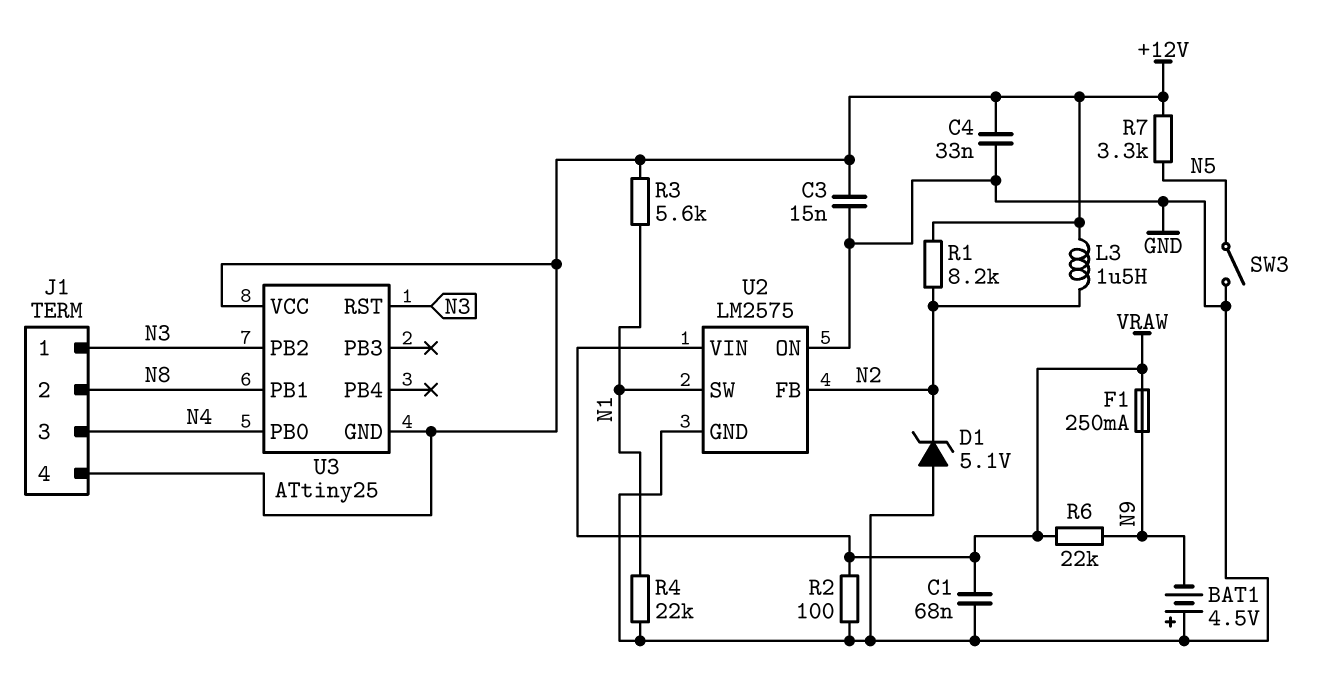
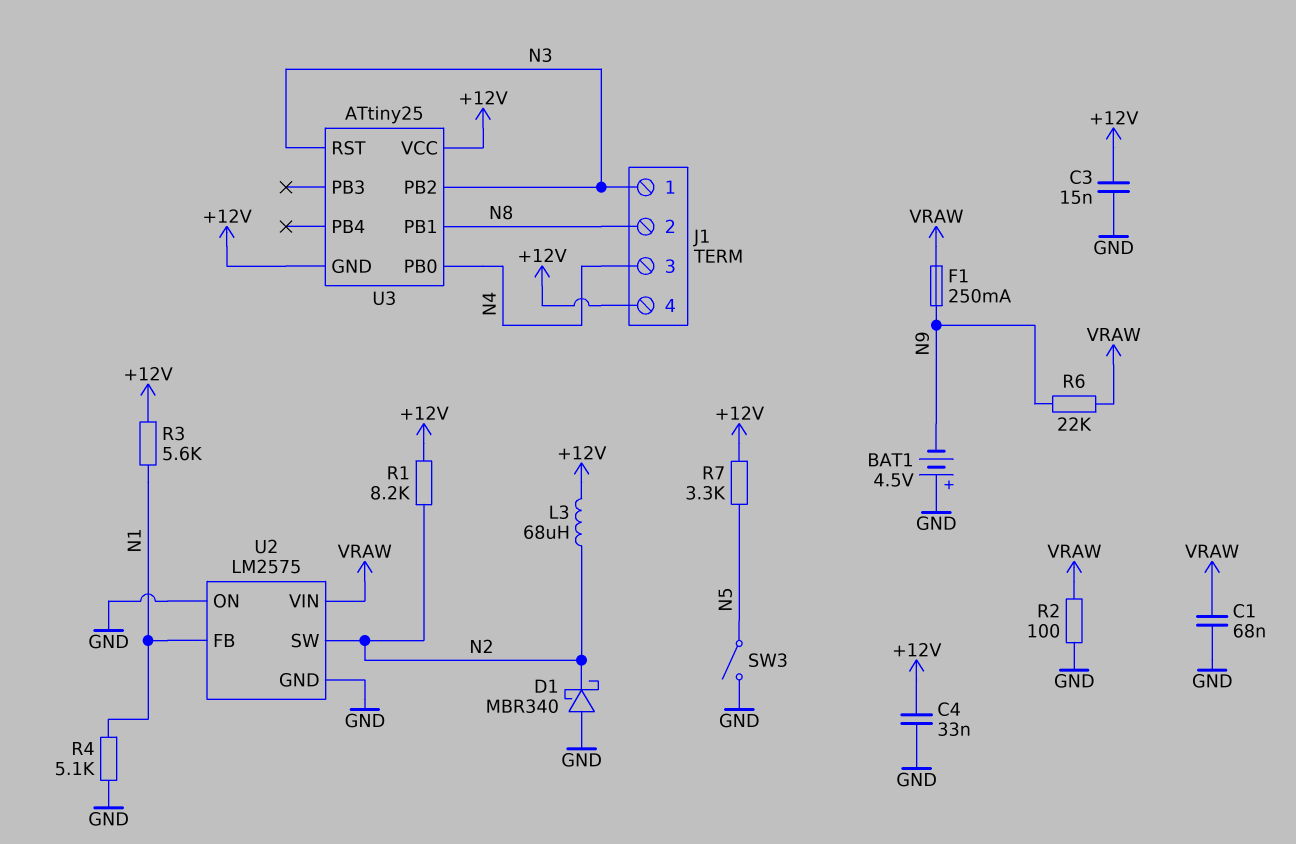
D1: zener 5.1V (A GND, K N2) -> schottky MBR340 (A GND, K N2)
L3: 1.5uH (+12V, N2) -> 68uH (+12V, N2)
R4: 22k (GND, N1) -> 5.1k (GND, N1)
U2 pin FB: N2 -> N1
U2 pin SW: N1 -> N2

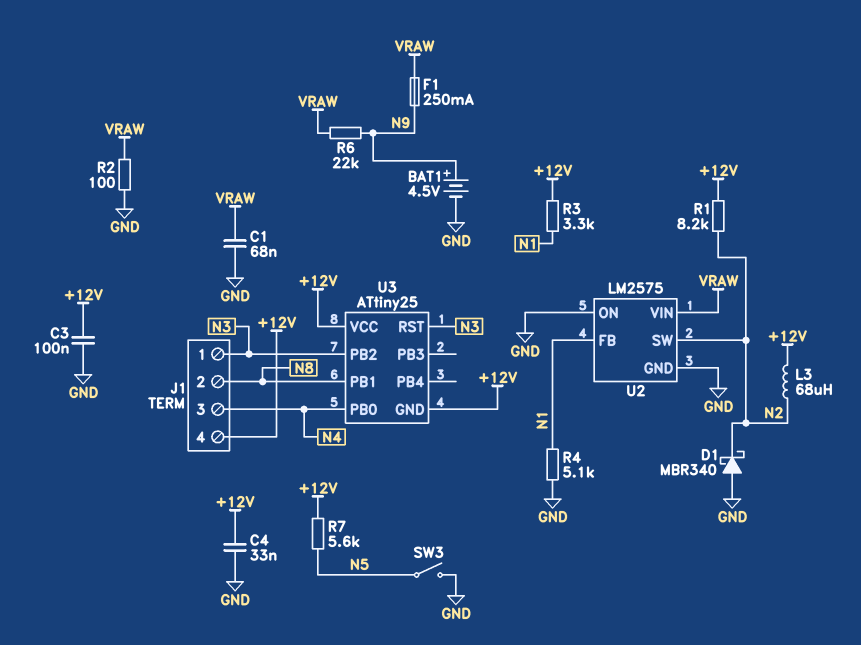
BAT1: 4.5V (plus GND, minus N9) -> 4.5V (plus N9, minus GND)
C3: 15nF (+12V, GND) -> 100nF (+12V, GND)
R3: 5.6k (+12V, N1) -> 3.3k (+12V, N1)
R7: 3.3k (+12V, N5) -> 5.6k (+12V, N5)

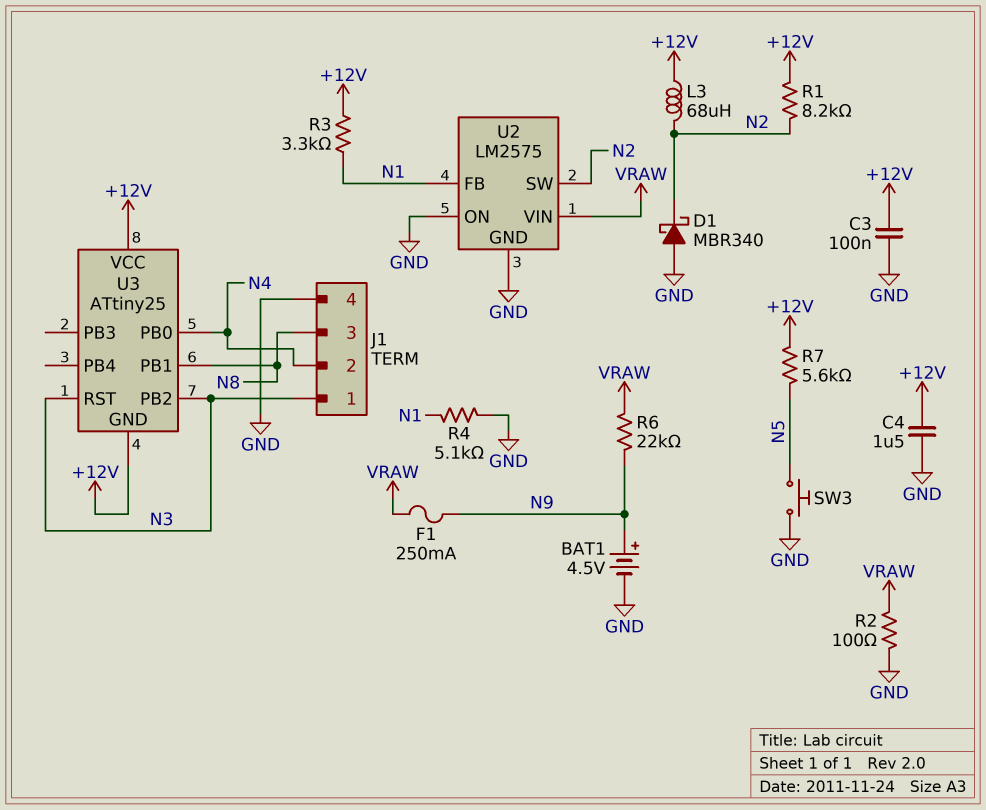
C1: 68nF (GND, VRAW) -> none
C4: 33nF (+12V, GND) -> 1.5uF (+12V, GND)
J1 pin 2: N8 -> N4
J1 pin 3: N4 -> N8
J1 pin 4: +12V -> GND
SW3: switch (GND, N5) -> button (GND, N5)

